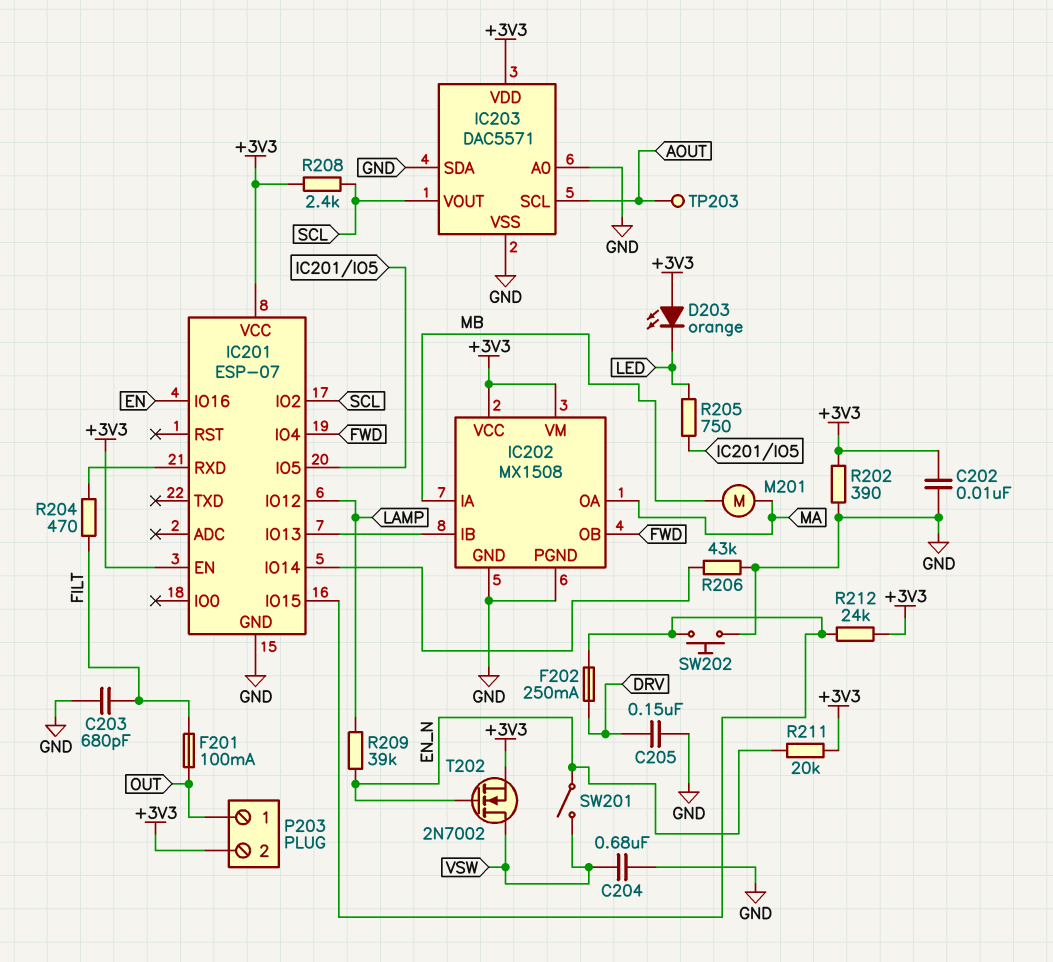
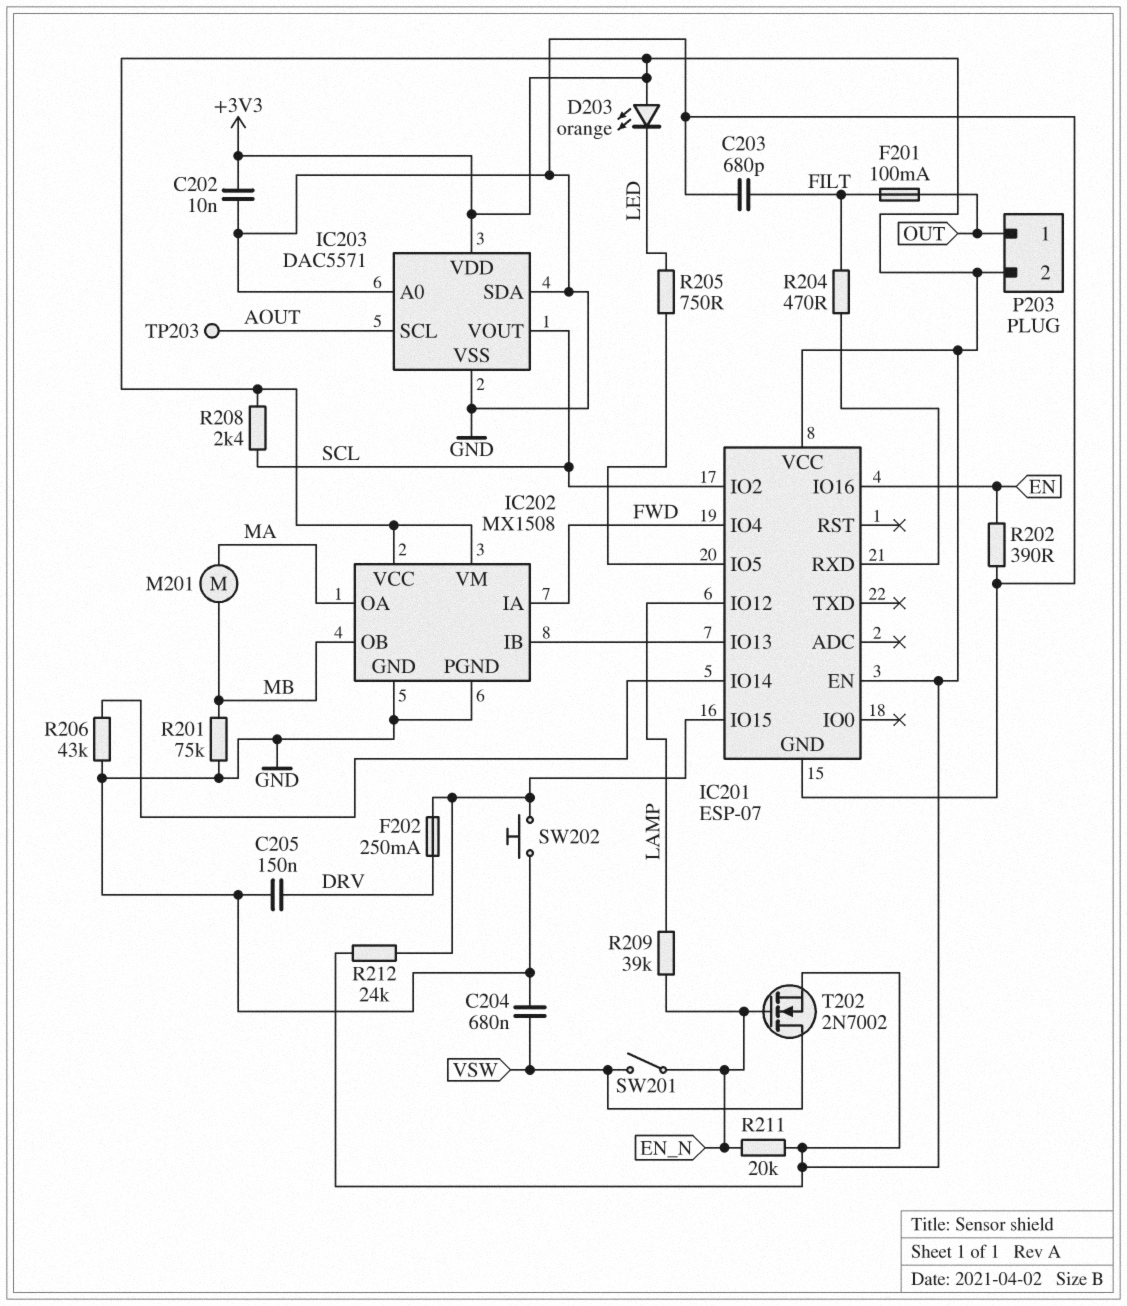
IC202 pin IA: MB -> FWD
IC202 pin OB: FWD -> MB
R201: none -> 75k (GND, MB)
R202: 390 (+3V3, GND) -> 390 (EN, GND)

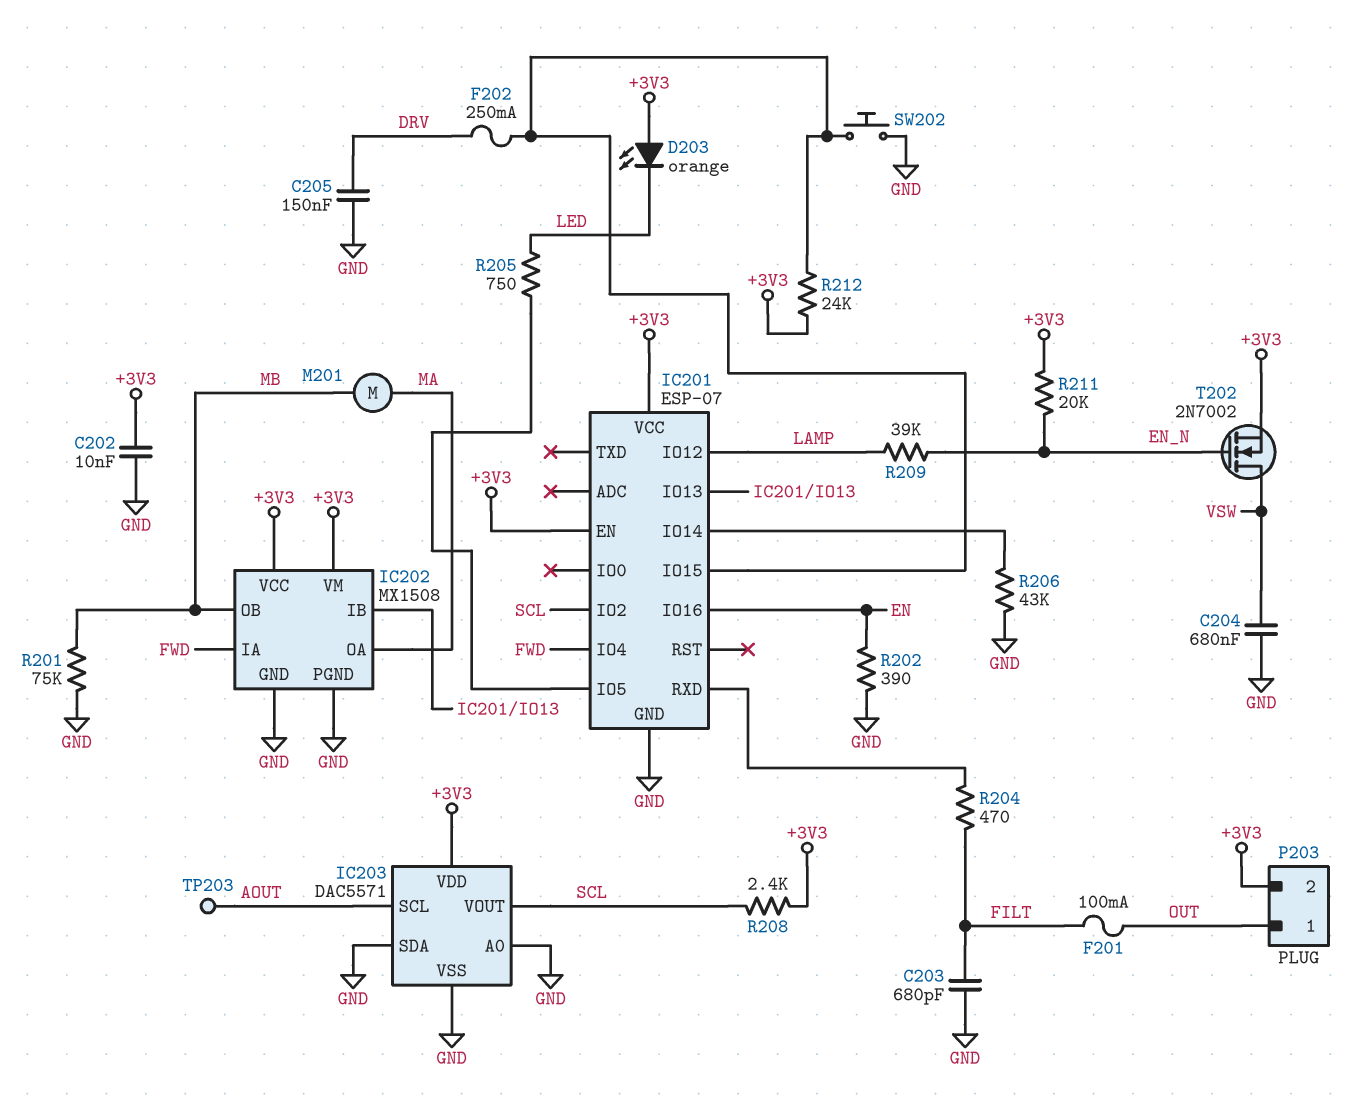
SW201: switch (EN_N, VSW) -> none

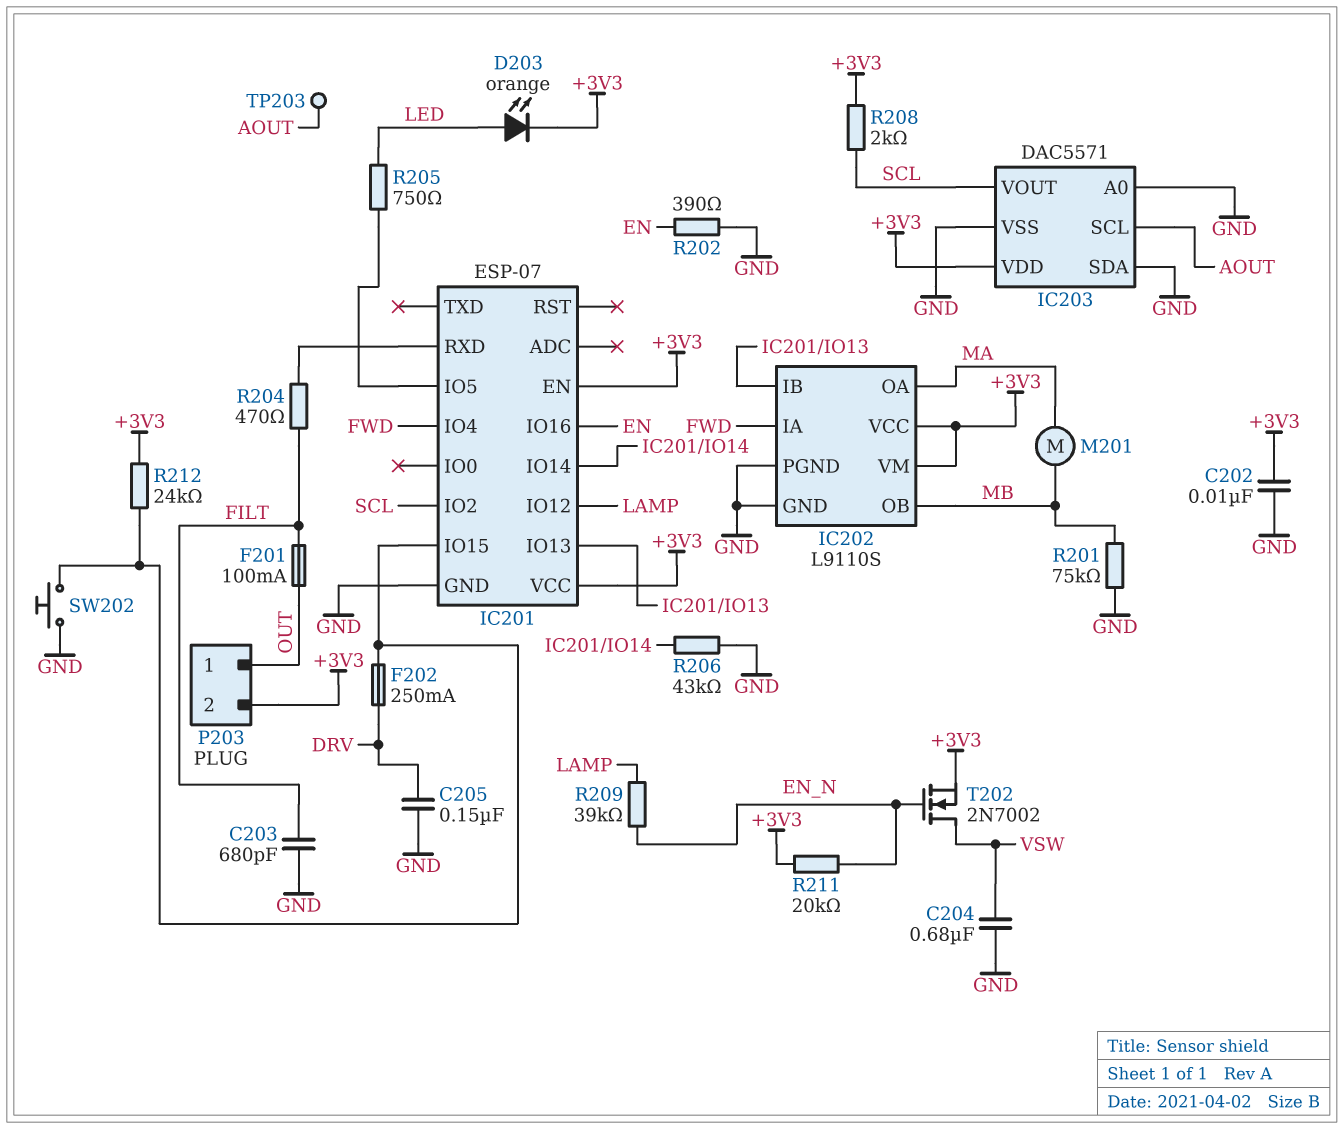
D203: LED orange (A +3V3, K LED) -> LED orange (A LED, K +3V3)
IC202: MX1508 -> L9110S
R208: 2.4k (+3V3, SCL) -> 2k (+3V3, SCL)

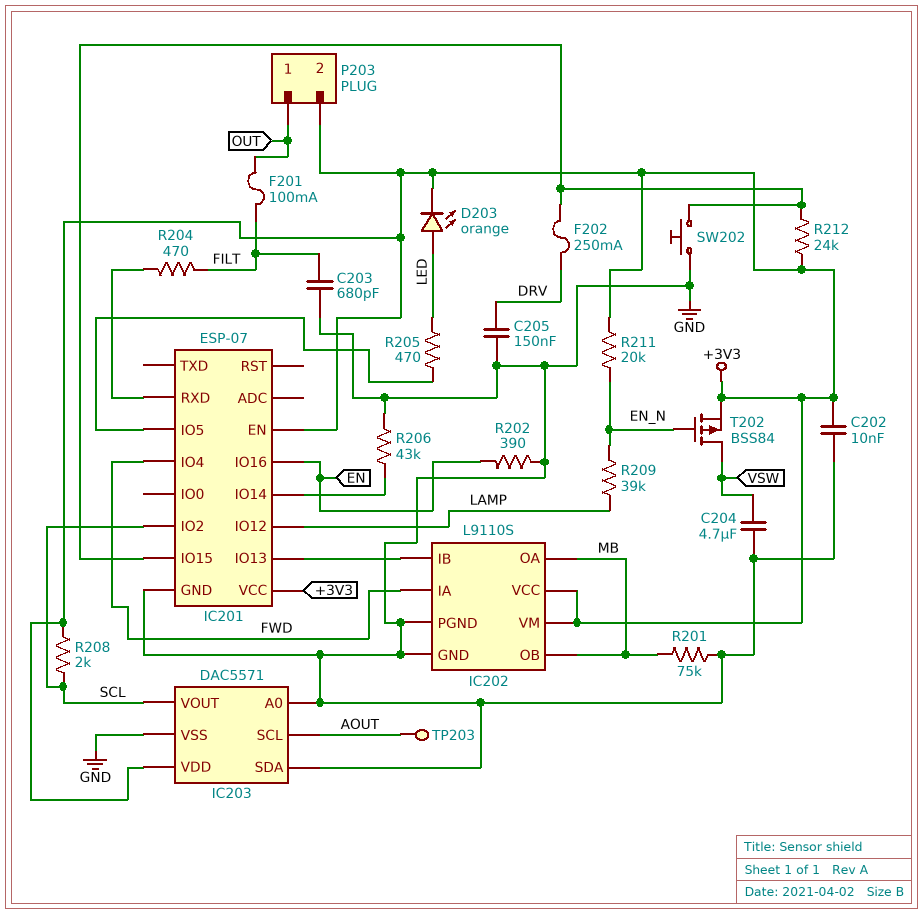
C204: 680nF (GND, VSW) -> 4.7uF (GND, VSW)
IC202 pin OA: MA -> MB
M201: motor (MA, MB) -> none
R205: 750 (IC201/IO5, LED) -> 470 (IC201/IO5, LED)
T202: NMOS 2N7002 (G EN_N, D VSW, S +3V3) -> PMOS BSS84 (G EN_N, D VSW, S +3V3)

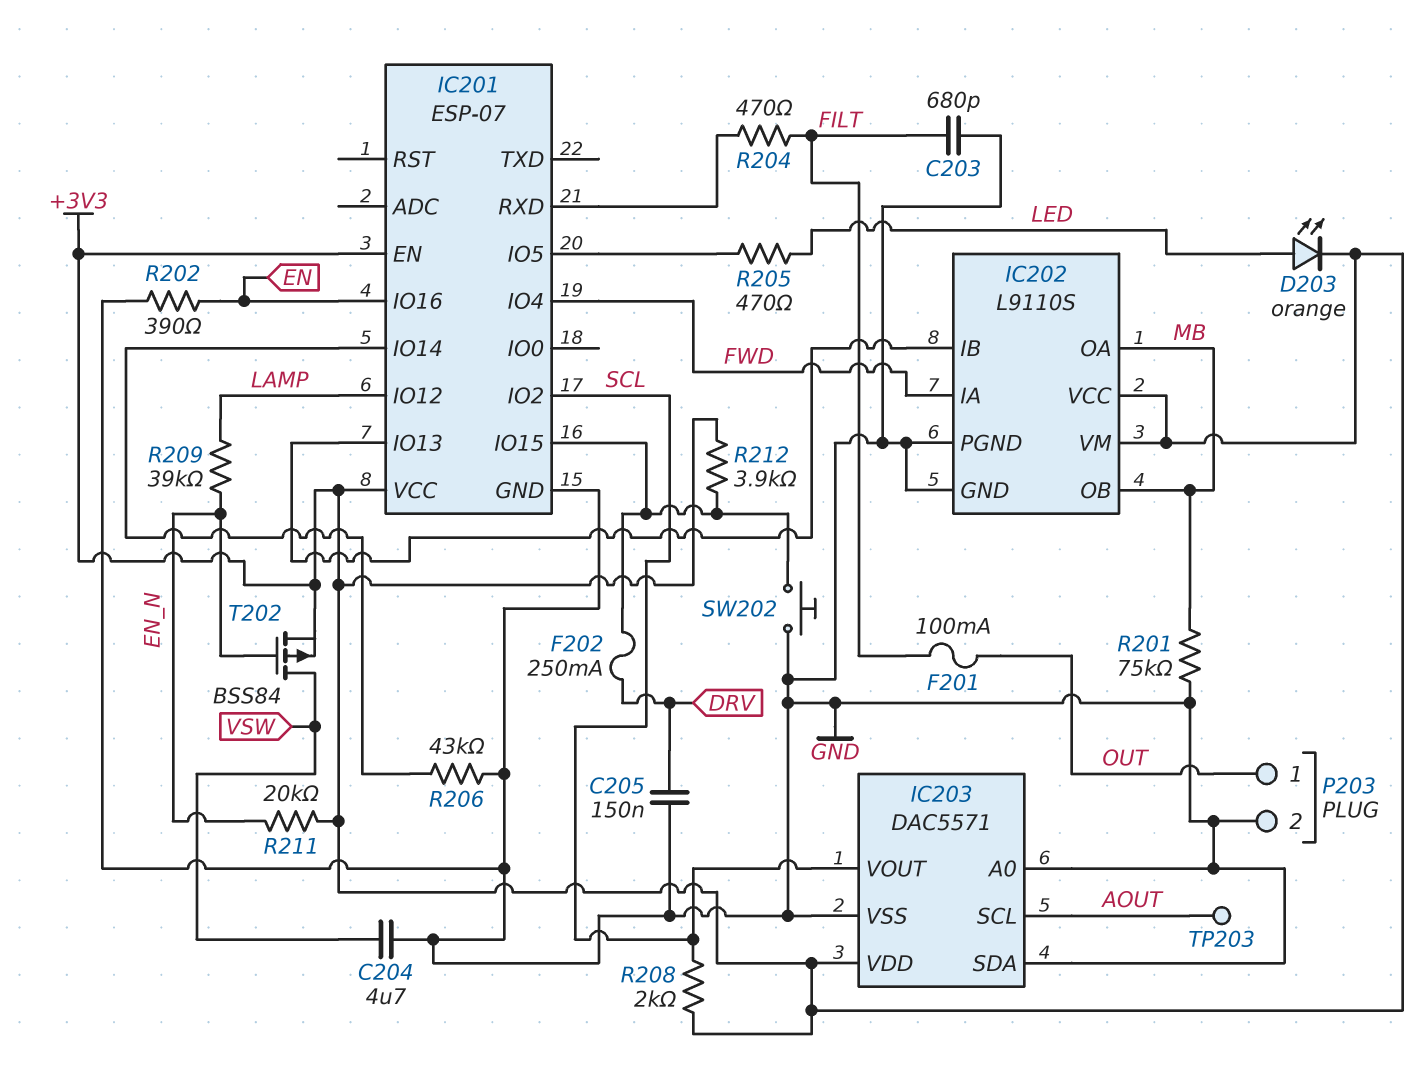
C202: 10nF (+3V3, GND) -> none
P203 pin 2: +3V3 -> GND
R212: 24k (+3V3, IC201/IO15) -> 3.9k (+3V3, IC201/IO15)

